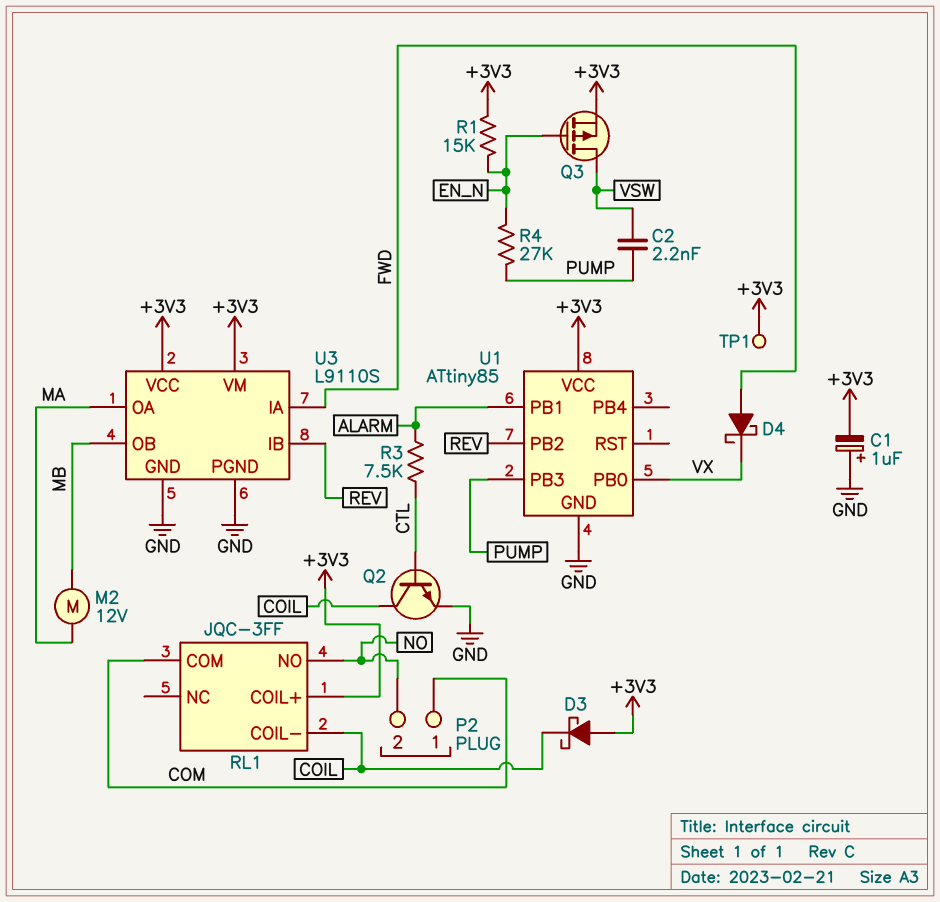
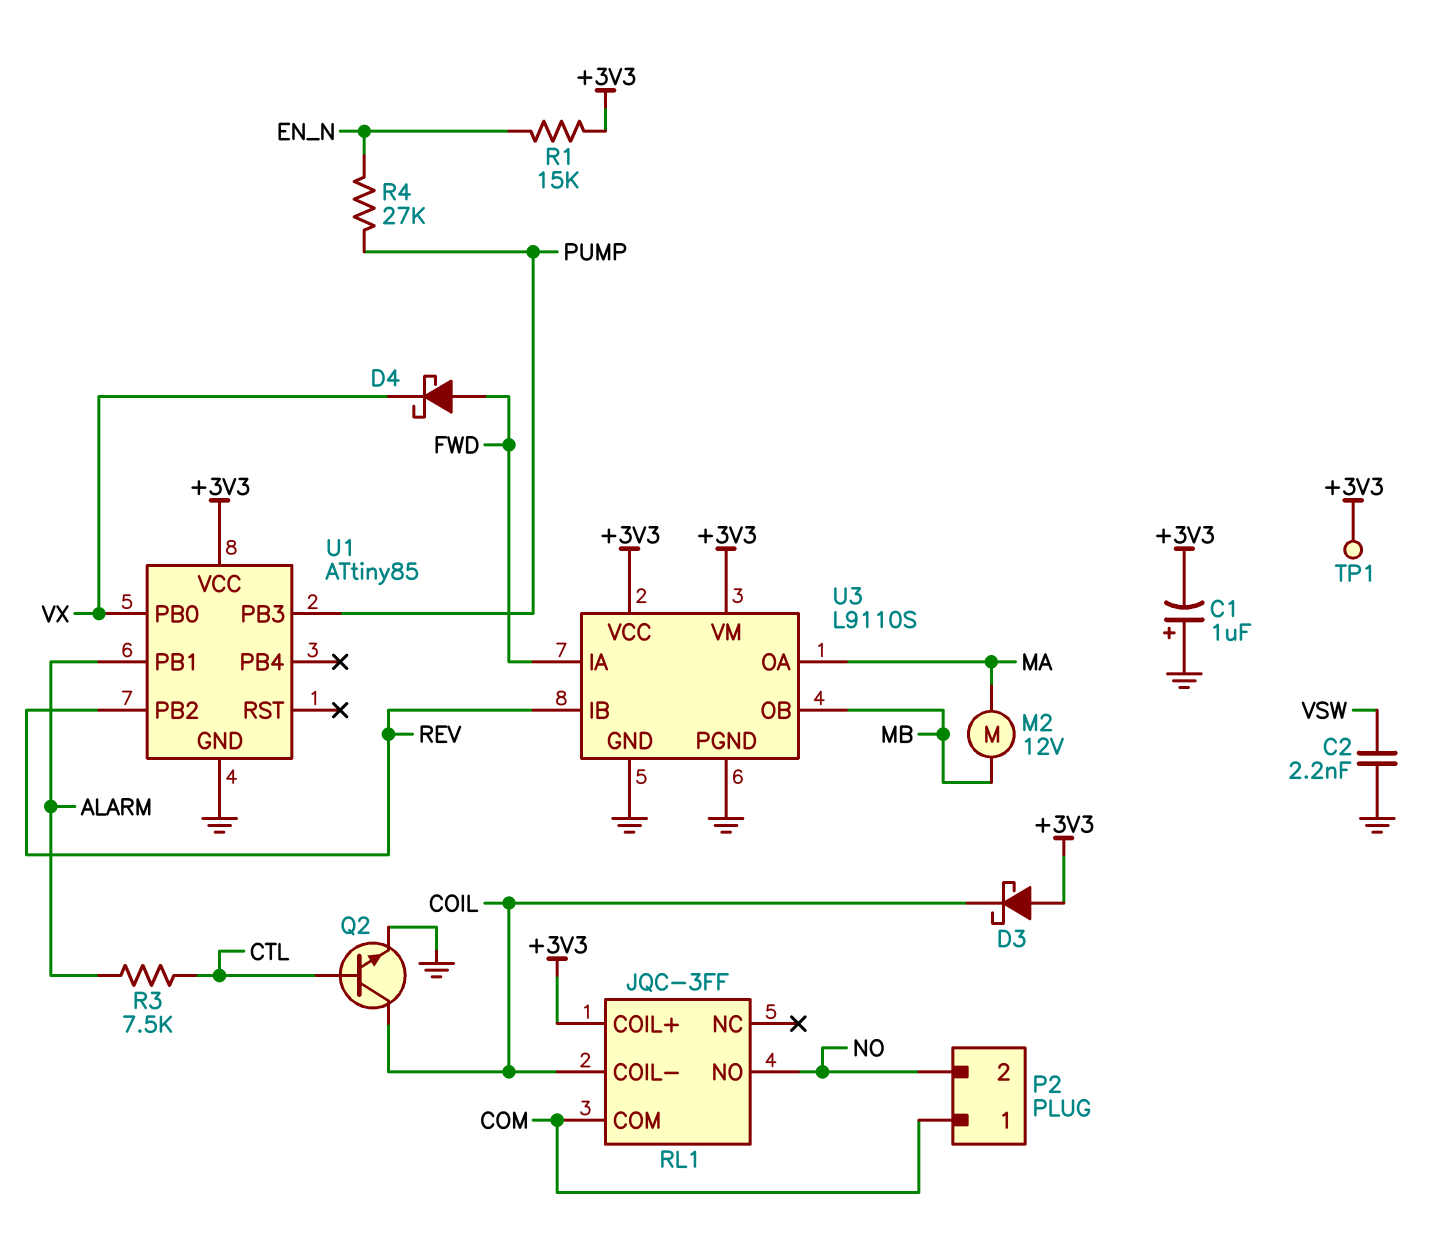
C2: 2.2nF (PUMP, VSW) -> 2.2nF (GND, VSW)
Q3: PMOS (G EN_N, D VSW, S +3V3) -> none

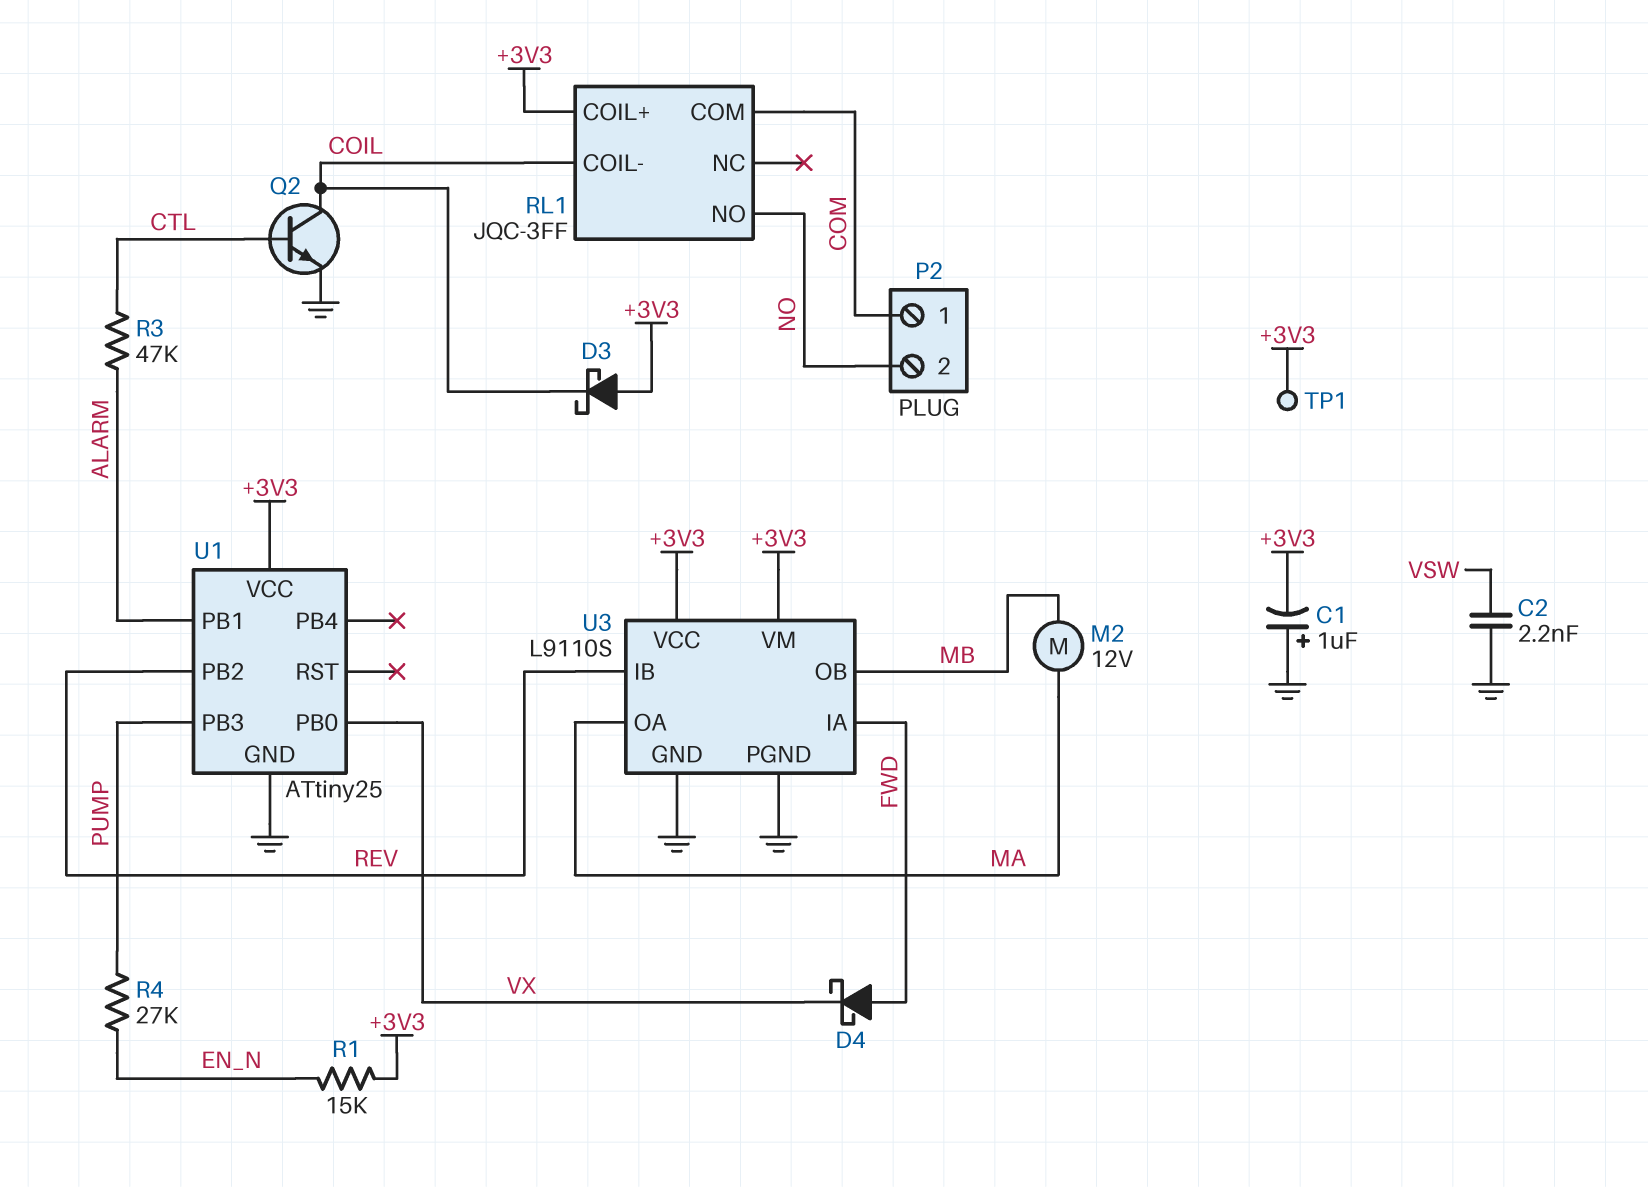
R3: 7.5k (ALARM, CTL) -> 47k (ALARM, CTL)
U1: ATtiny85 -> ATtiny25

